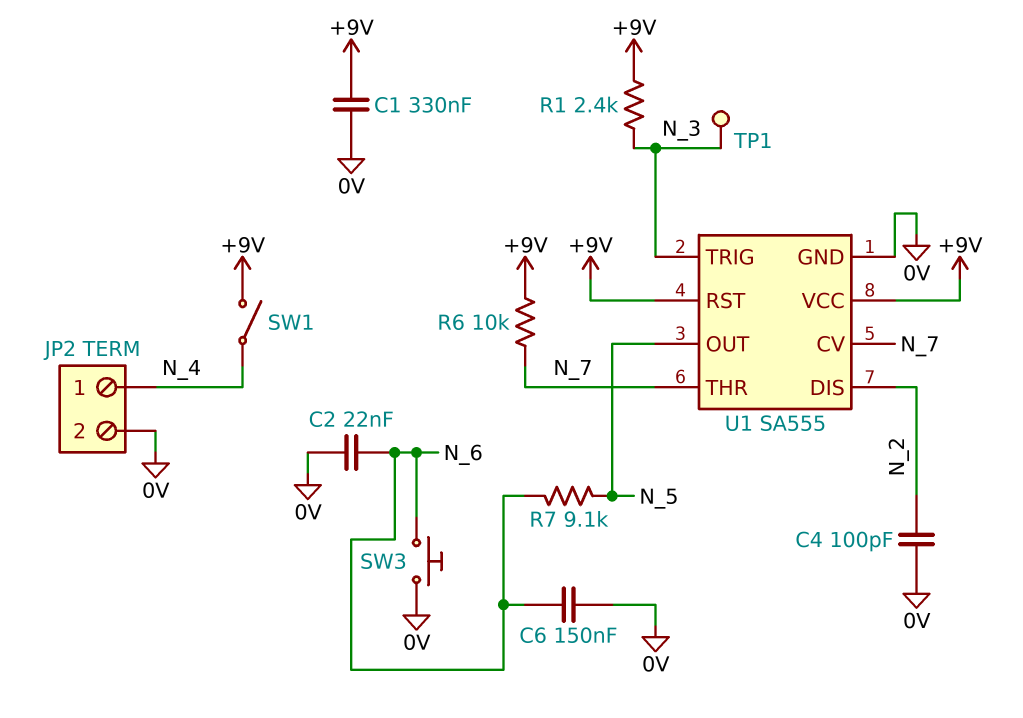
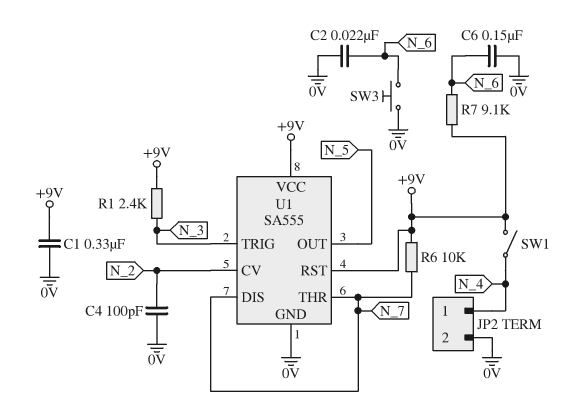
R7: 9.1k (N_5, N_6) -> 9.1k (+9V, N_6)
TP1: test point (N_3) -> none
U1 pin CV: N_7 -> N_2
U1 pin DIS: N_2 -> N_7

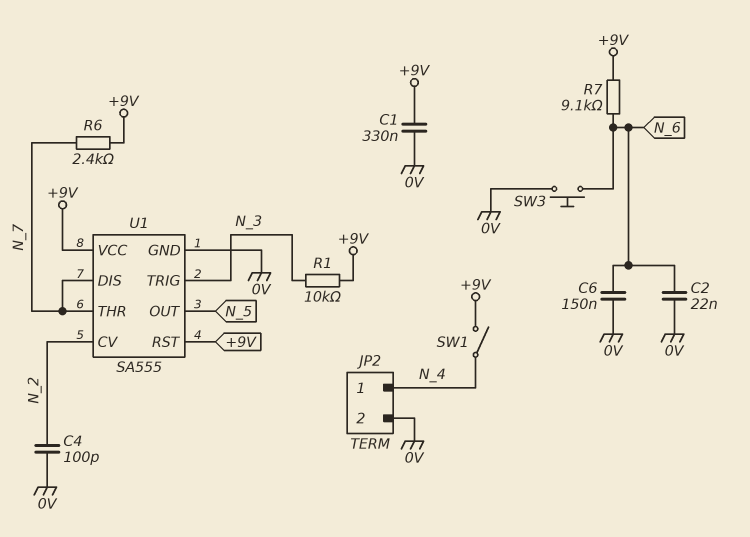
R1: 2.4k (+9V, N_3) -> 10k (+9V, N_3)
R6: 10k (+9V, N_7) -> 2.4k (+9V, N_7)

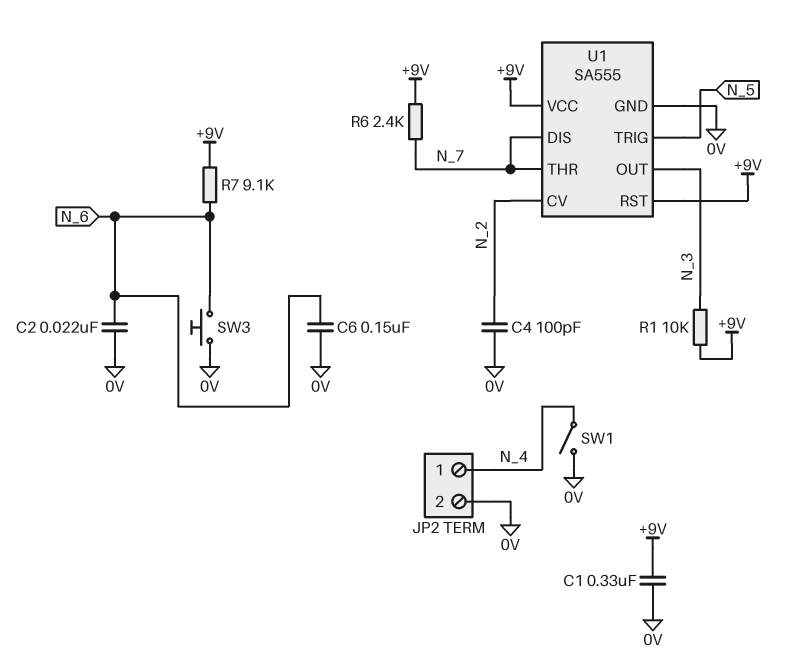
SW1: switch (+9V, N_4) -> switch (0V, N_4)
U1 pin OUT: N_5 -> N_3
U1 pin TRIG: N_3 -> N_5

